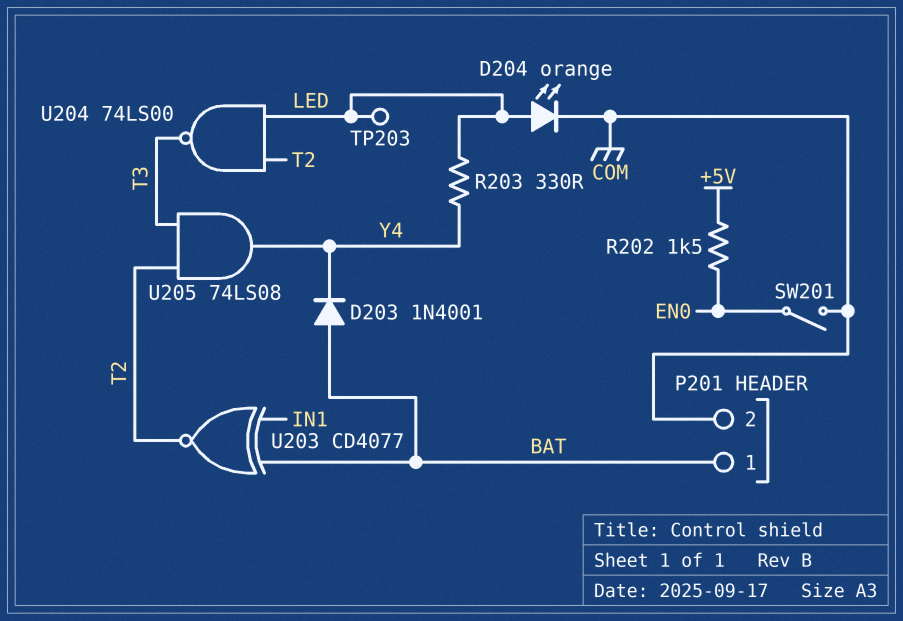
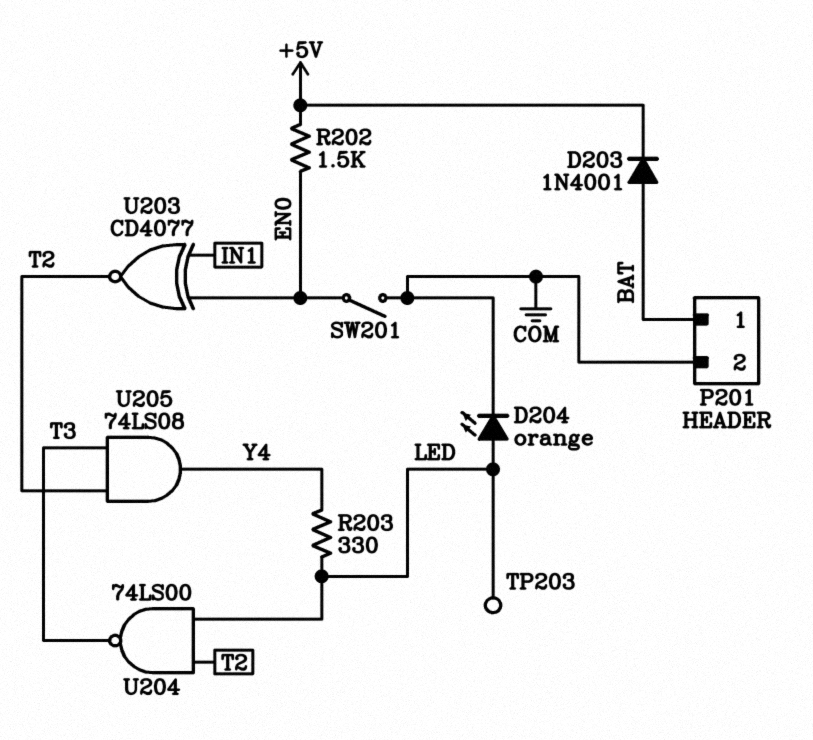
D203: diode 1N4001 (A BAT, K Y4) -> diode 1N4001 (A BAT, K +5V)
U203: XNOR CD4077 (in BAT, in IN1, out T2) -> XNOR CD4077 (in EN0, in IN1, out T2)

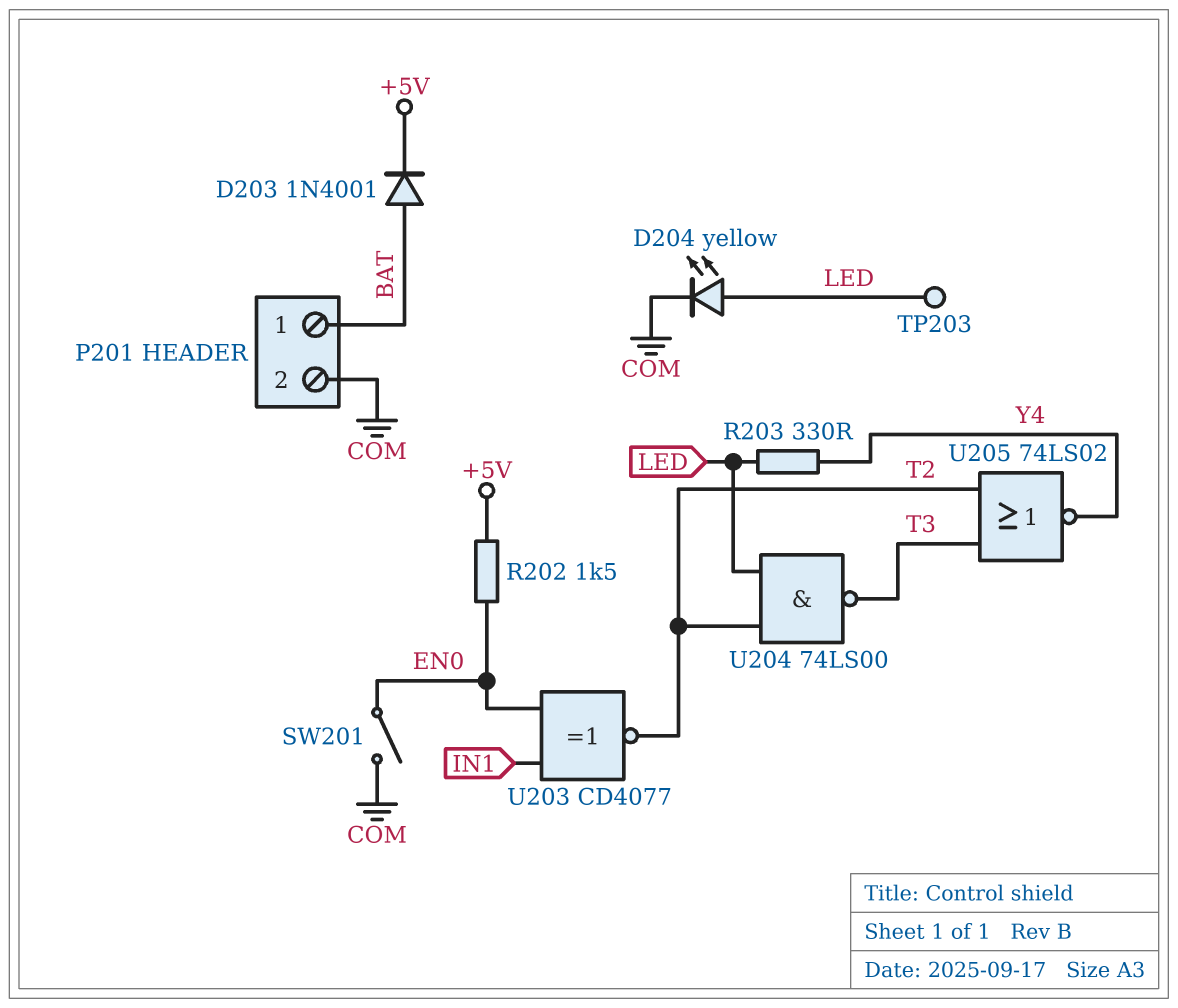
D204: LED orange (A LED, K COM) -> LED yellow (A LED, K COM)
U205: AND 74LS08 (in T2, in T3, out Y4) -> NOR 74LS02 (in T2, in T3, out Y4)

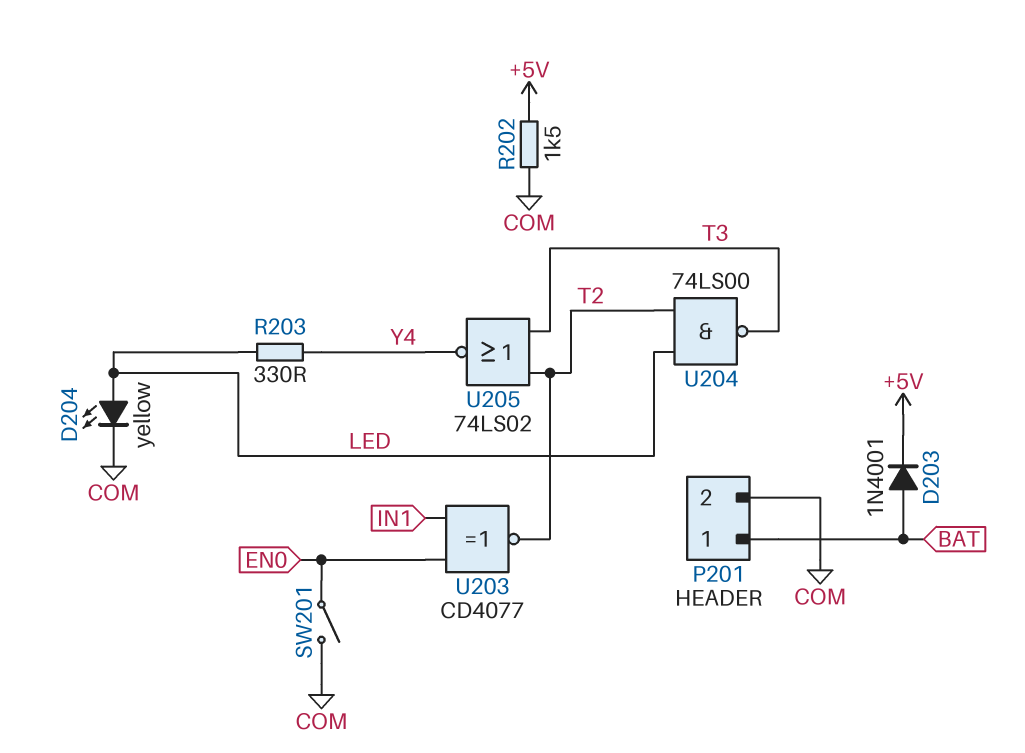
R202: 1.5k (+5V, EN0) -> 1.5k (+5V, COM)
TP203: test point (LED) -> none

